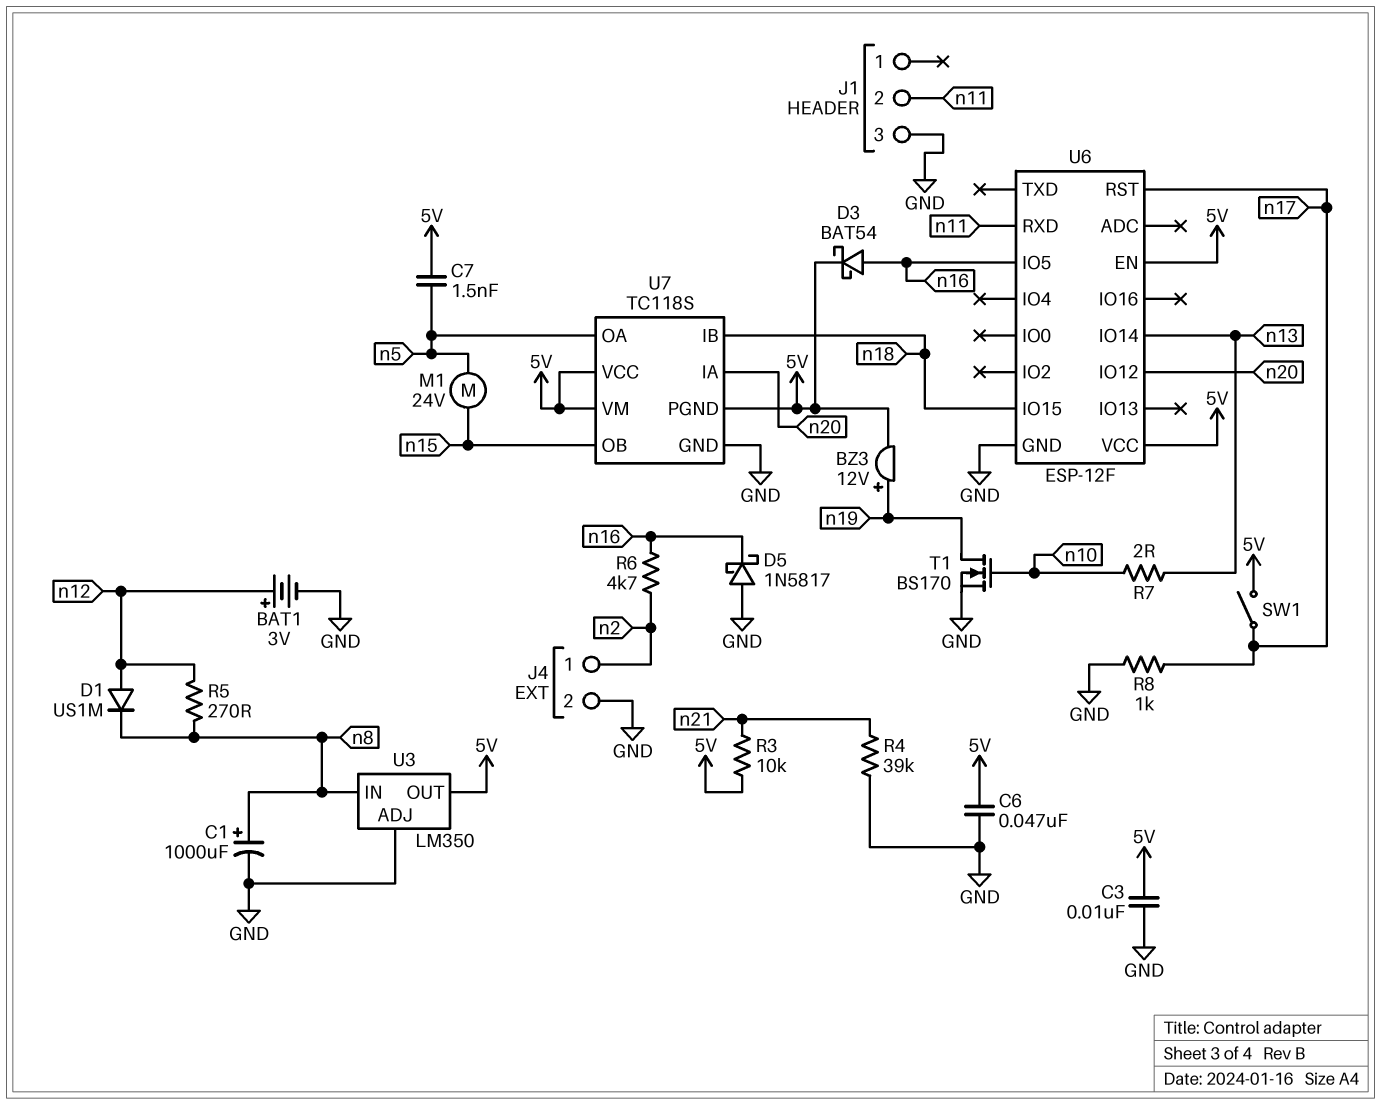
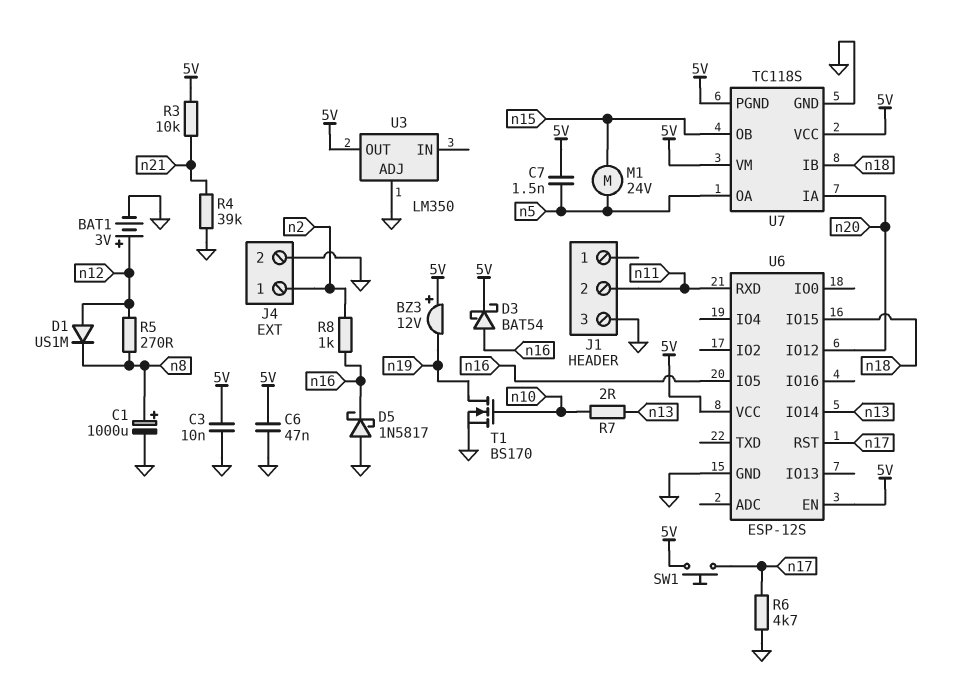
BZ3: buzzer 12V (plus n19, minus 5V) -> buzzer 12V (plus 5V, minus n19)
R6: 4.7k (n2, n16) -> 4.7k (GND, n17)
R8: 1k (GND, n17) -> 1k (n2, n16)
SW1: switch (5V, n17) -> button (5V, n17)
U3 pin IN: n8 -> none
U6: ESP-12F -> ESP-12S

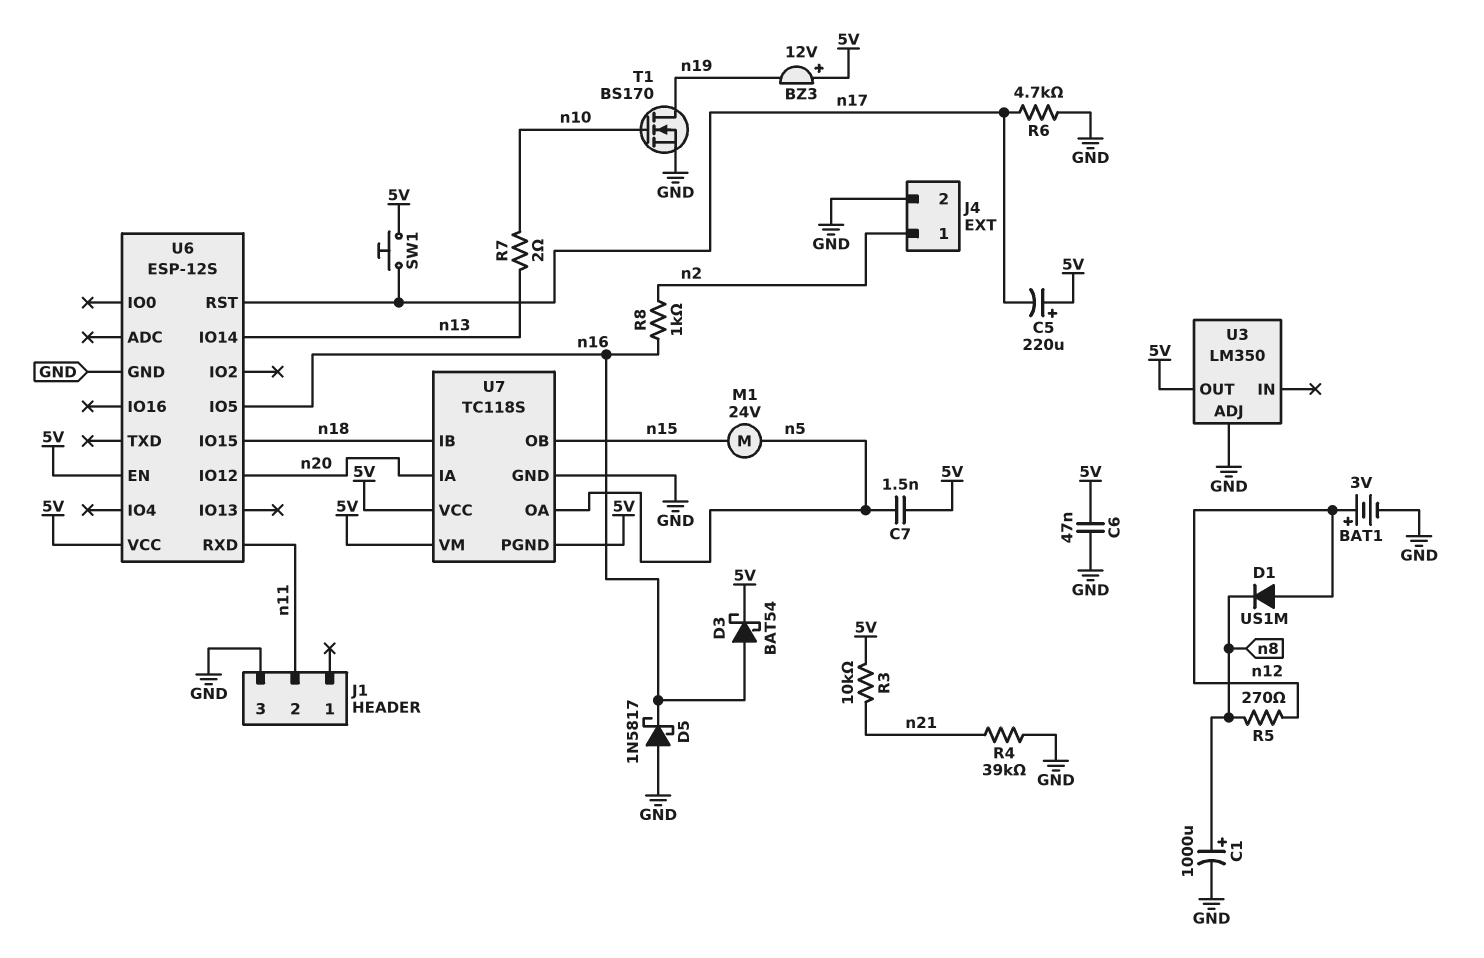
C3: 10nF (5V, GND) -> none
C5: none -> 220uF (plus 5V, minus n17)

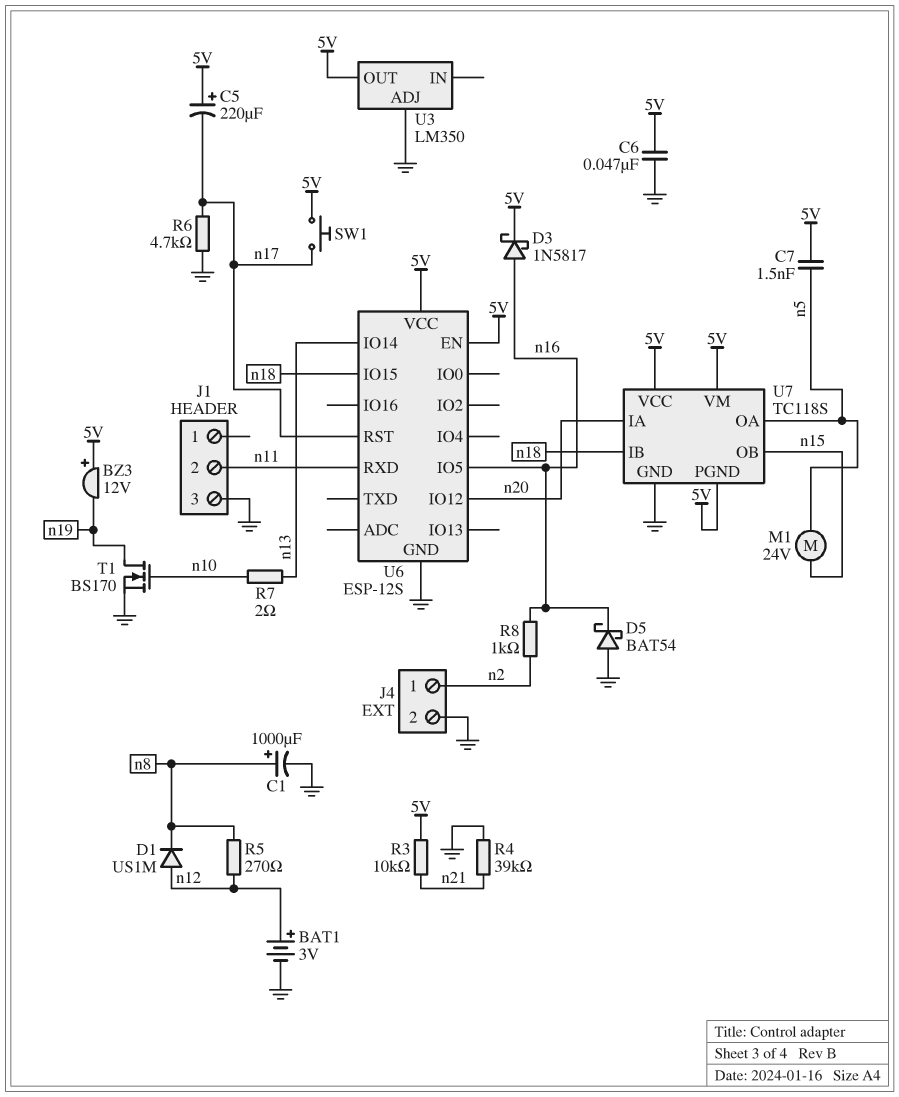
D3: schottky BAT54 (A n16, K 5V) -> schottky 1N5817 (A n16, K 5V)
D5: schottky 1N5817 (A GND, K n16) -> schottky BAT54 (A GND, K n16)

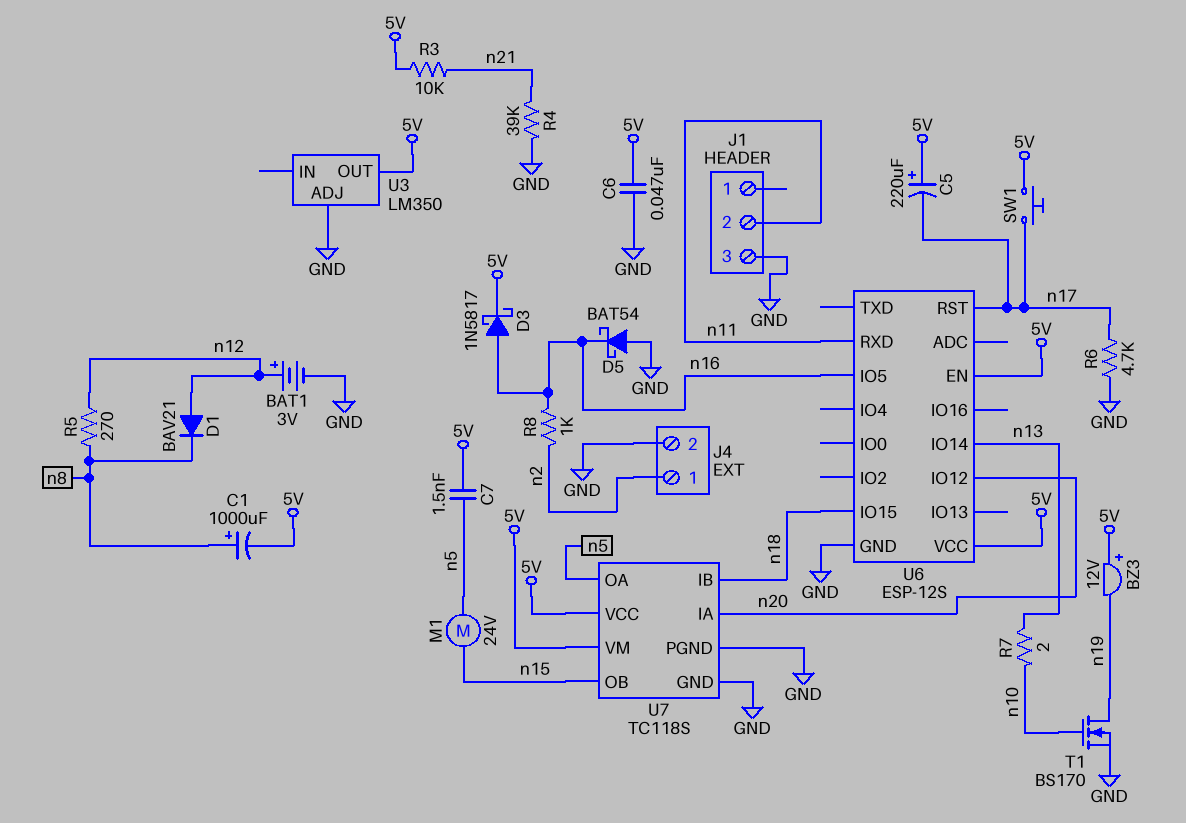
C1: 1000uF (plus n8, minus GND) -> 1000uF (plus n8, minus 5V)
D1: diode US1M (A n12, K n8) -> diode BAV21 (A n12, K n8)
U7 pin PGND: 5V -> GND

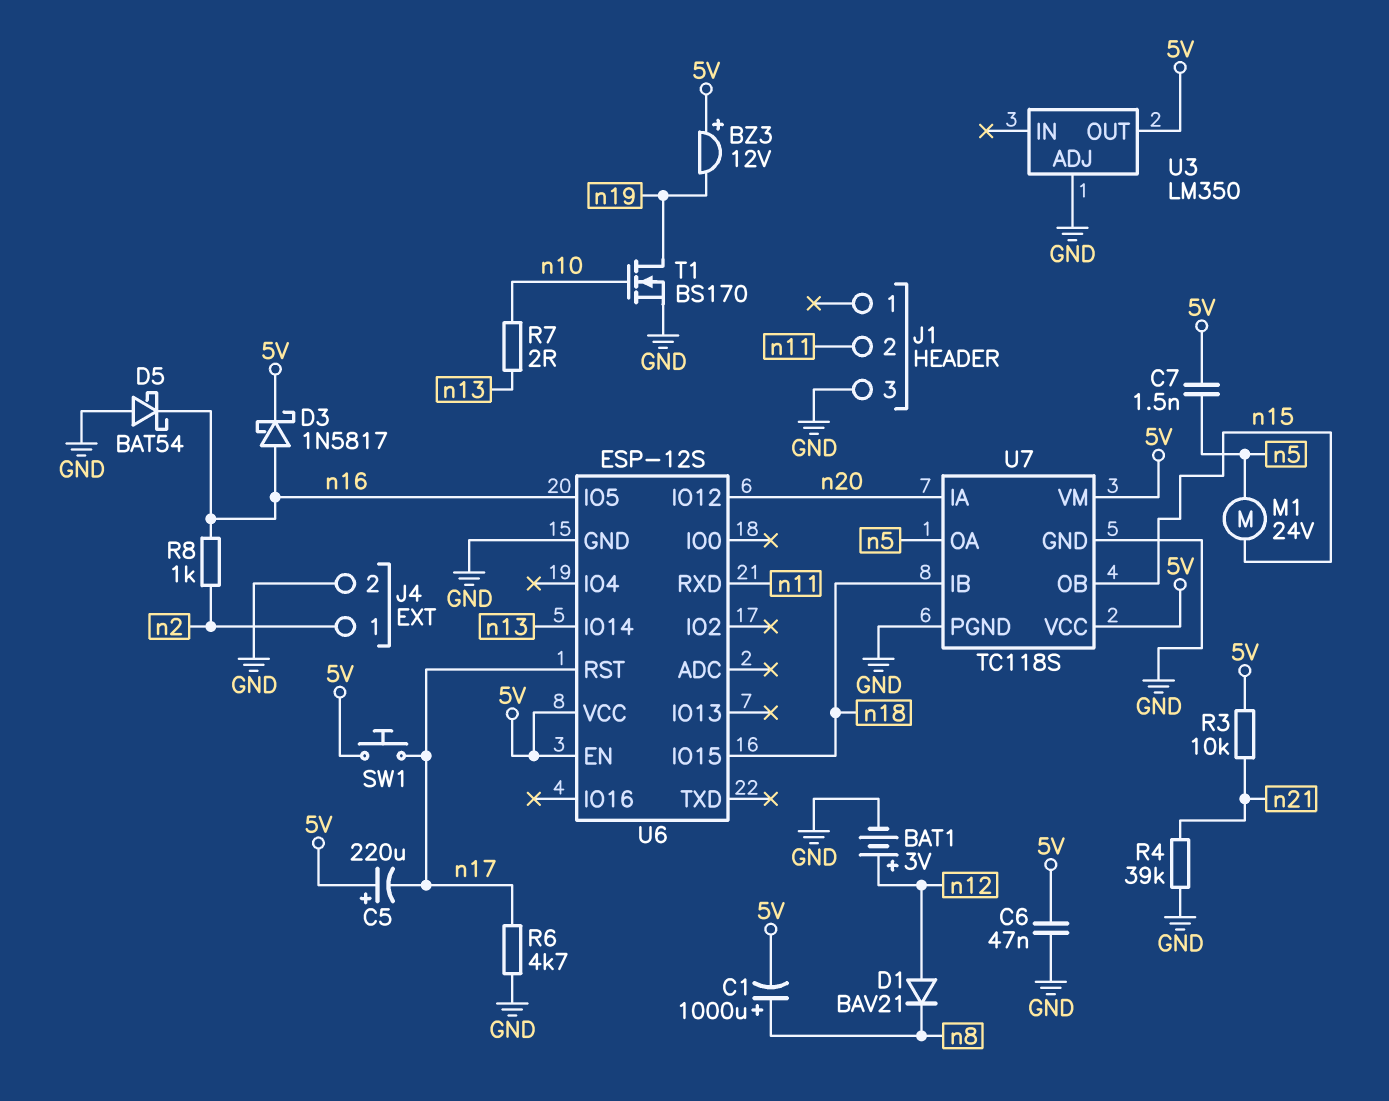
R5: 270 (n8, n12) -> none

